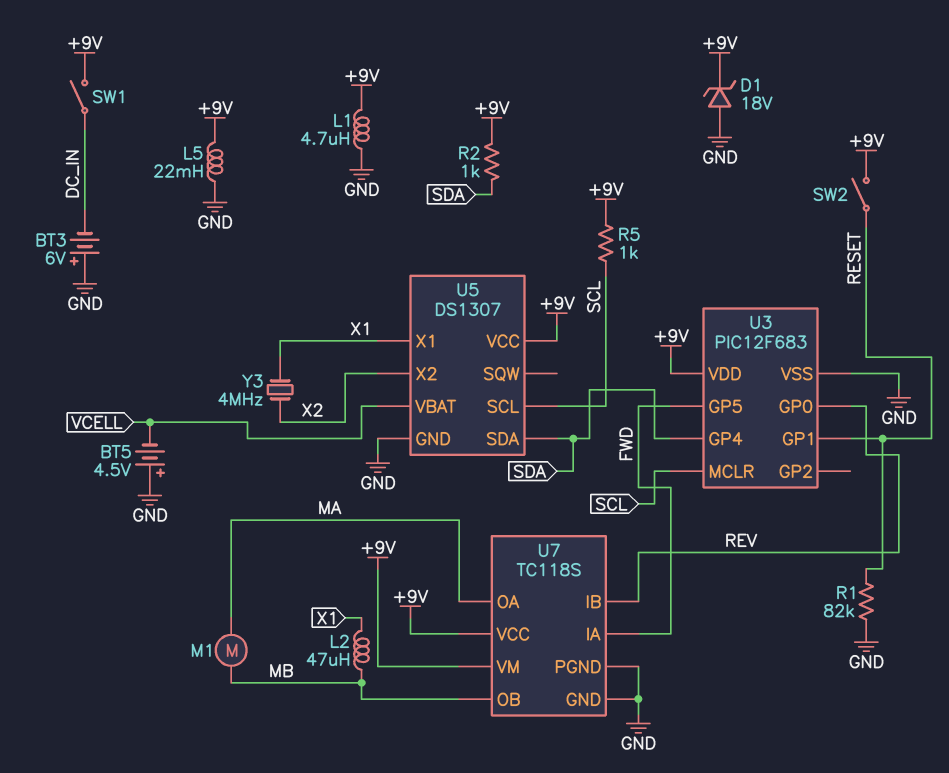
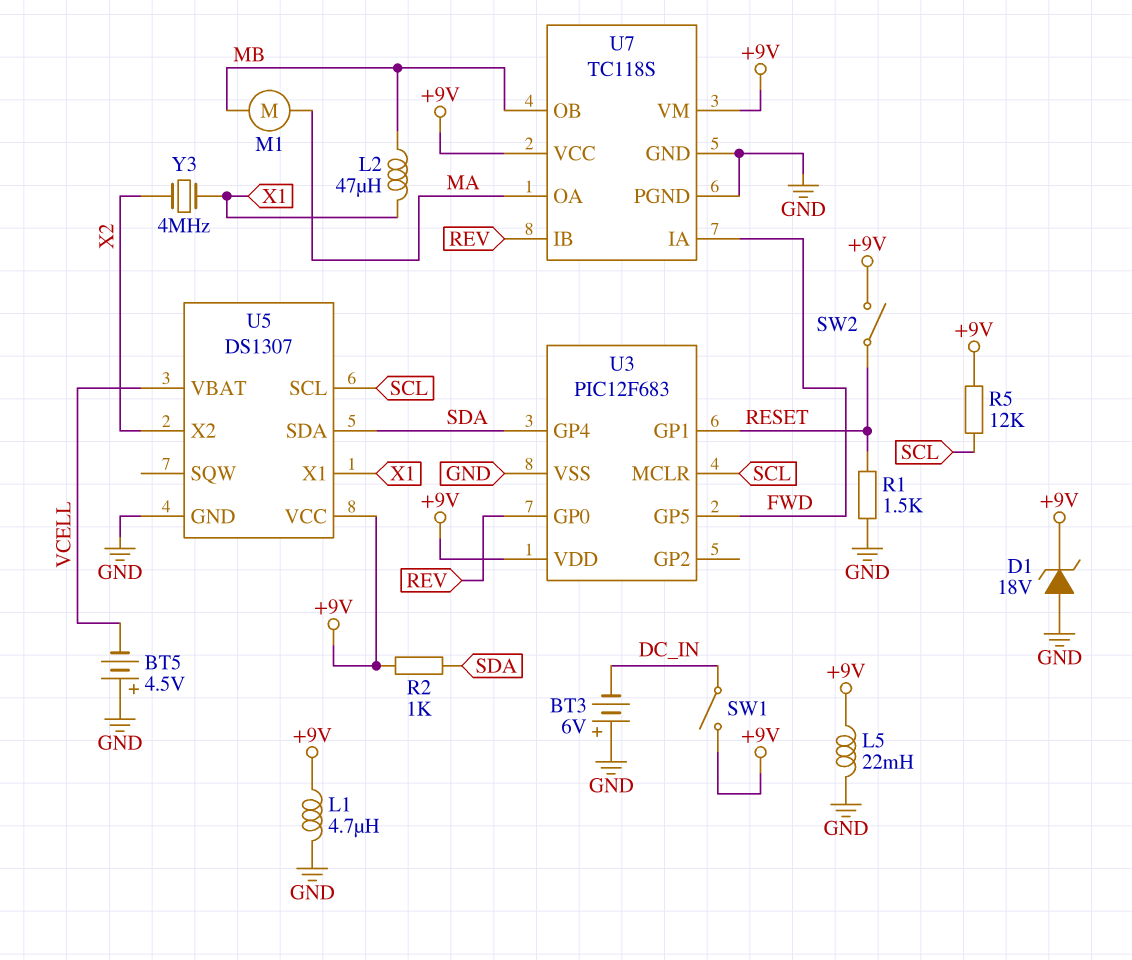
R1: 82k (GND, RESET) -> 1.5k (GND, RESET)
R5: 1k (+9V, SCL) -> 12k (+9V, SCL)

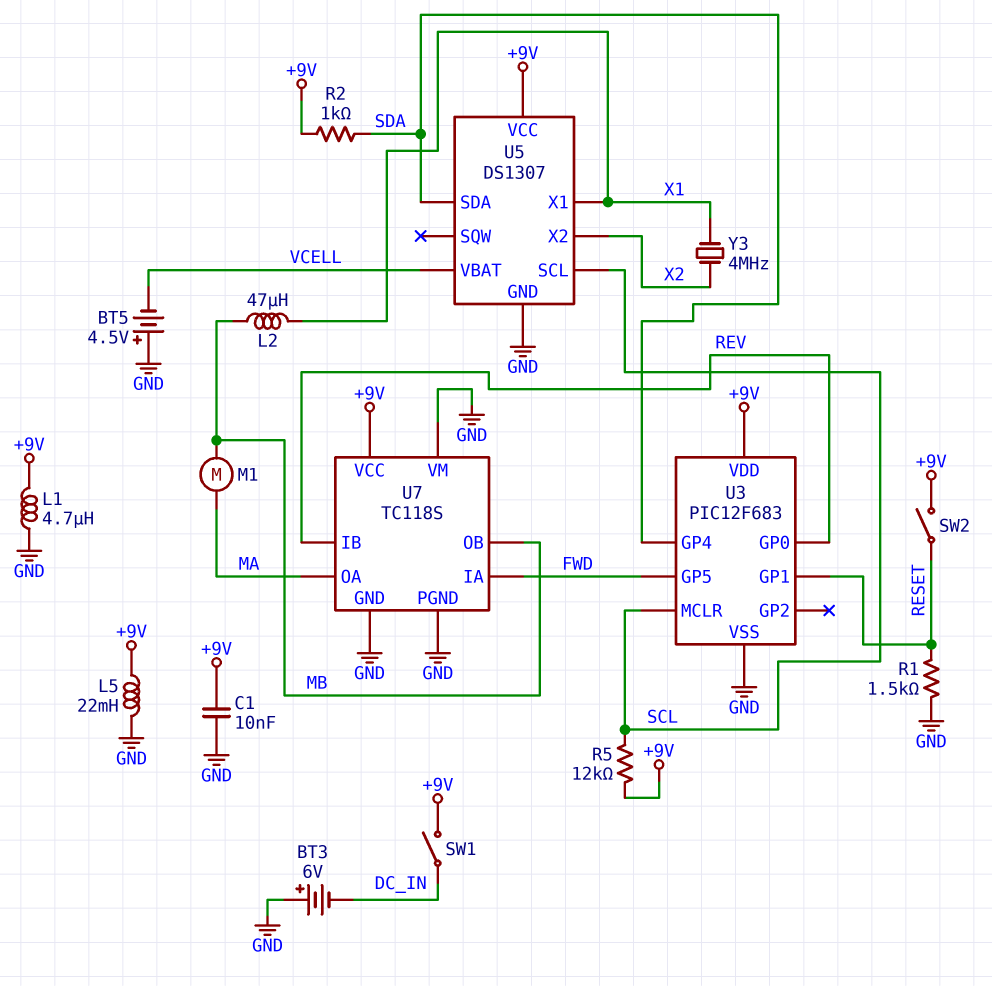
C1: none -> 10nF (+9V, GND)
D1: zener 18V (A GND, K +9V) -> none
U7 pin VM: +9V -> GND

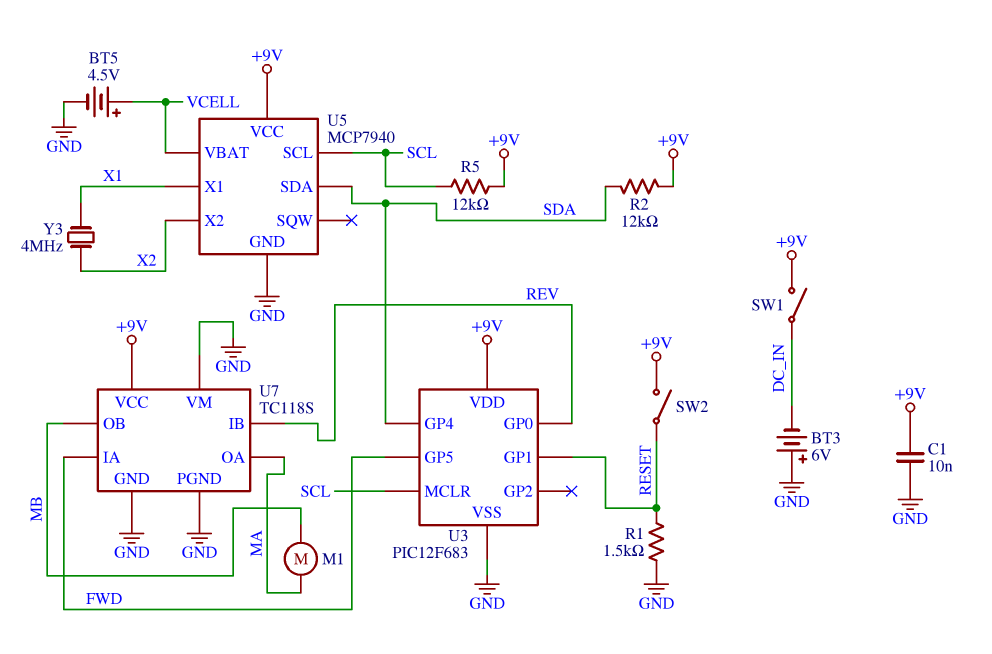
BT5: 4.5V (plus GND, minus VCELL) -> 4.5V (plus VCELL, minus GND)
L1: 4.7uH (+9V, GND) -> none
L2: 47uH (MB, X1) -> none
L5: 22mH (+9V, GND) -> none
R2: 1k (+9V, SDA) -> 12k (+9V, SDA)
U5: DS1307 -> MCP7940

